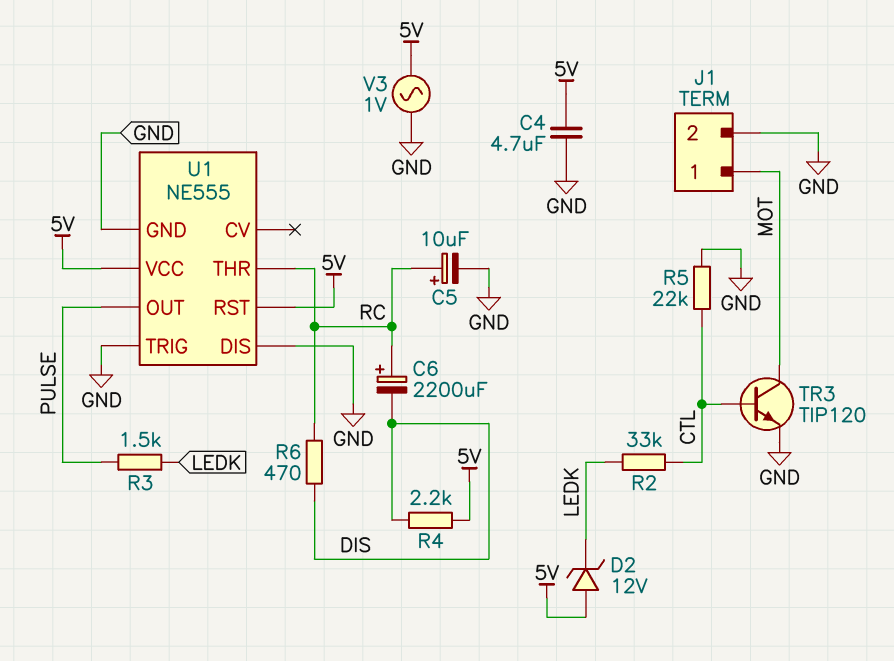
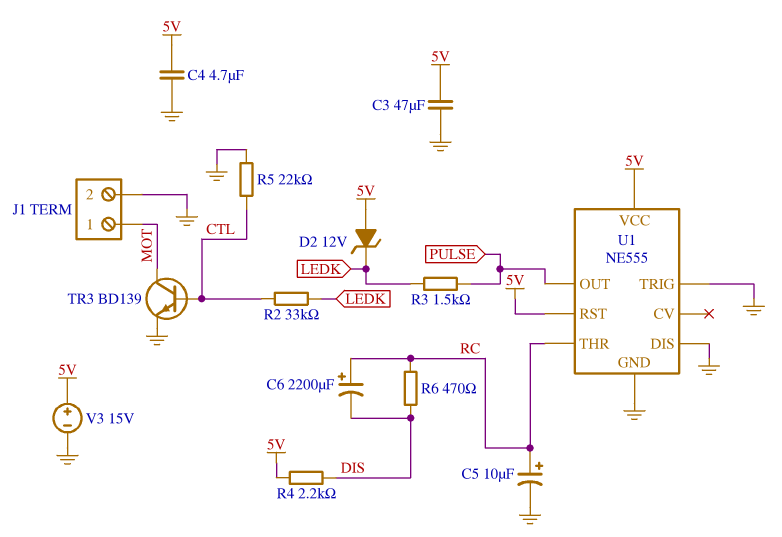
C3: none -> 47uF (5V, GND)
TR3: NPN TIP120 (B CTL, C MOT, E GND) -> NPN BD139 (B CTL, C MOT, E GND)
V3: AC 1V (5V, GND) -> 15V (plus 5V, minus GND)

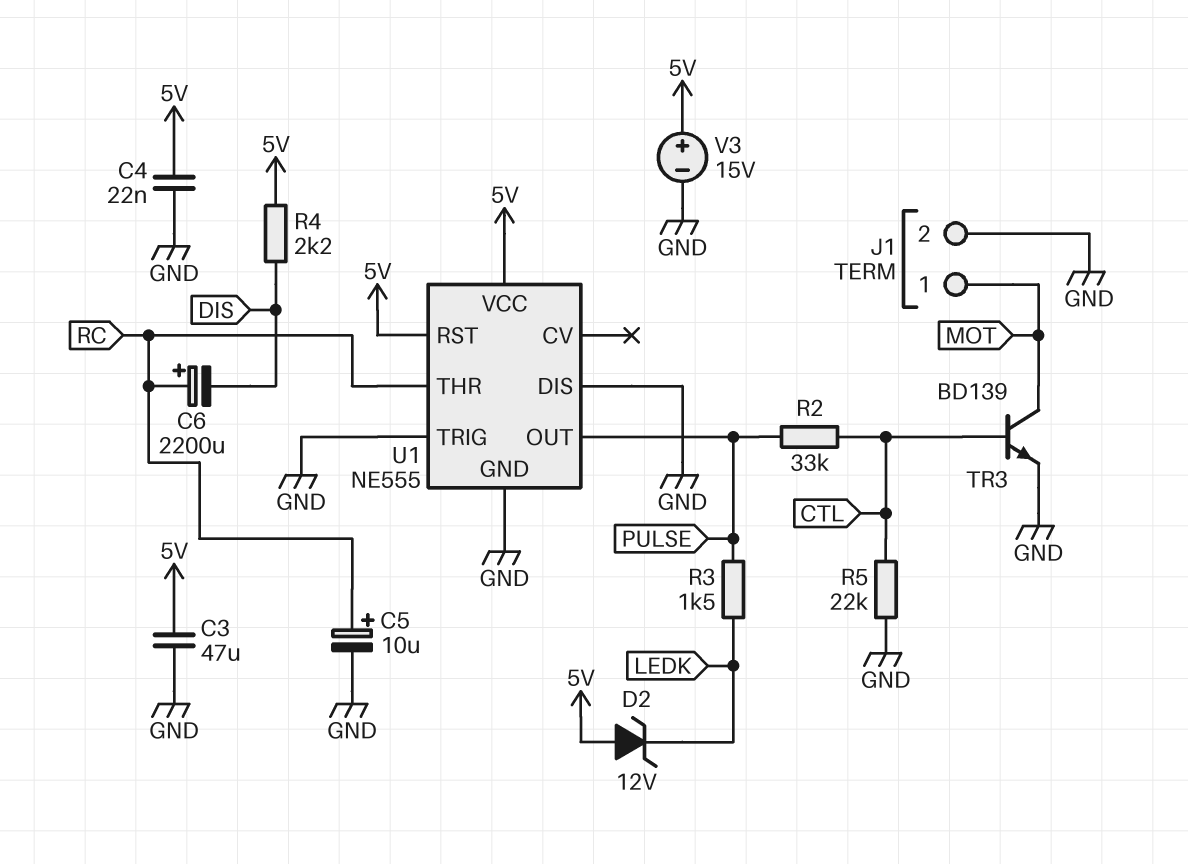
C4: 4.7uF (5V, GND) -> 22nF (5V, GND)
R2: 33k (CTL, LEDK) -> 33k (CTL, PULSE)
R6: 470 (DIS, RC) -> none

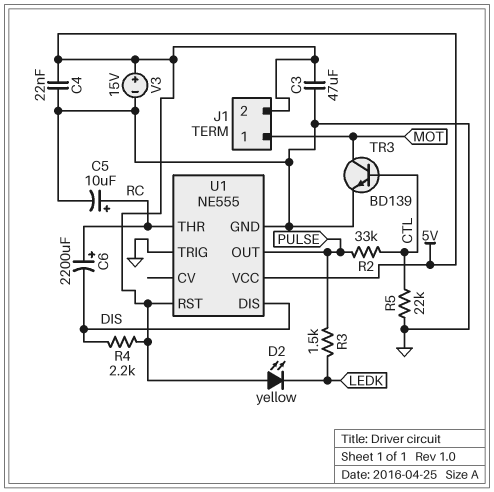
D2: zener 12V (A 5V, K LEDK) -> LED yellow (A 5V, K LEDK)
J1 pin 2: GND -> 5V
U1 pin DIS: GND -> DIS

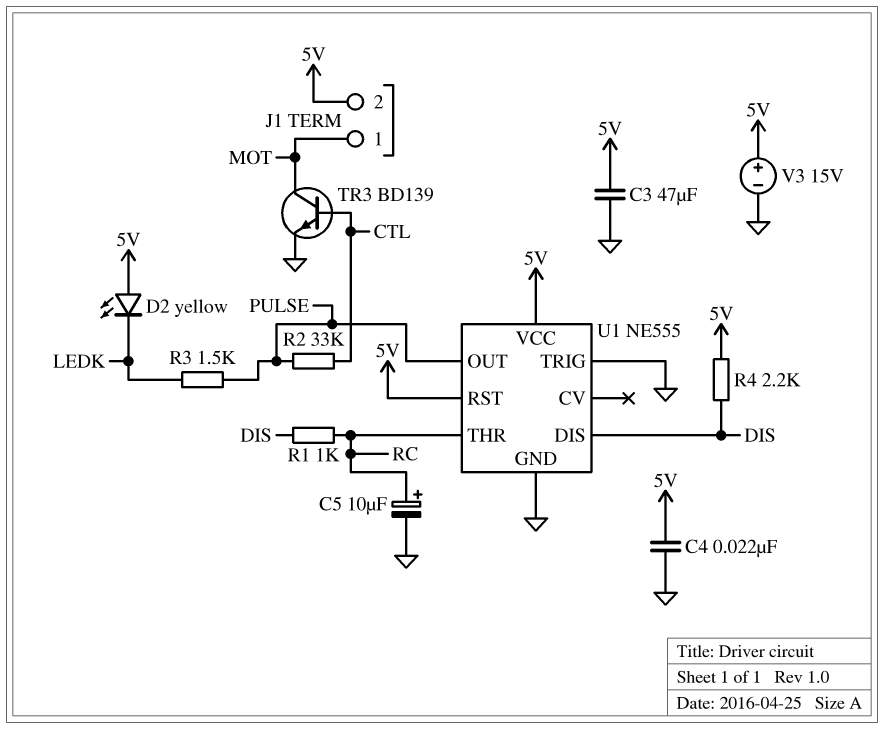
C6: 2200uF (plus RC, minus DIS) -> none
R1: none -> 1k (DIS, RC)
R5: 22k (CTL, GND) -> none

